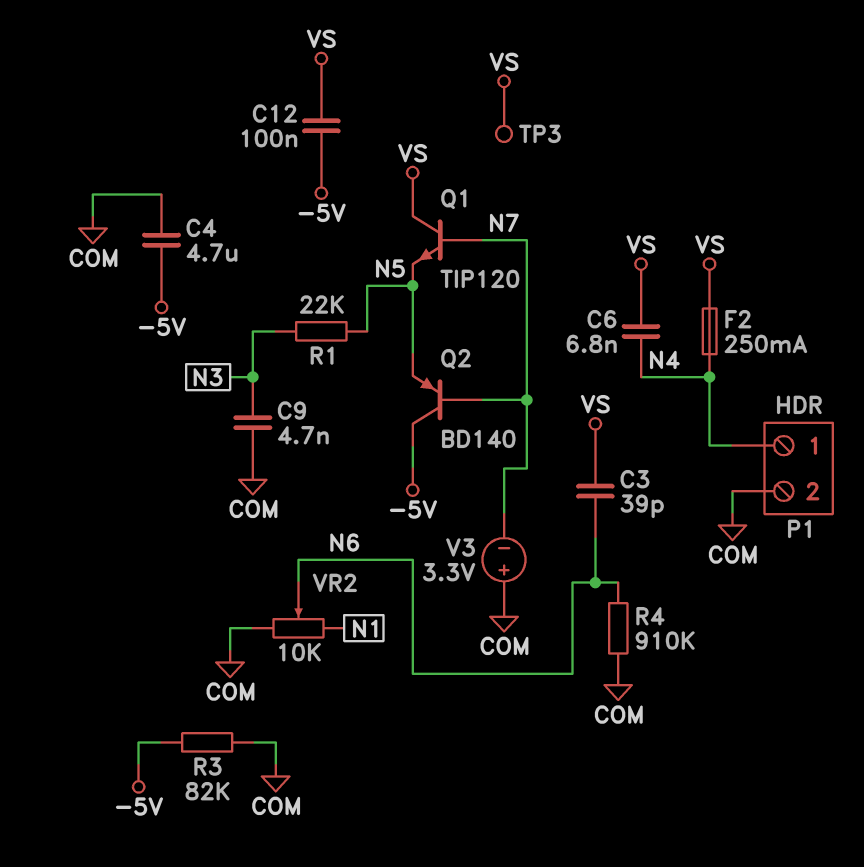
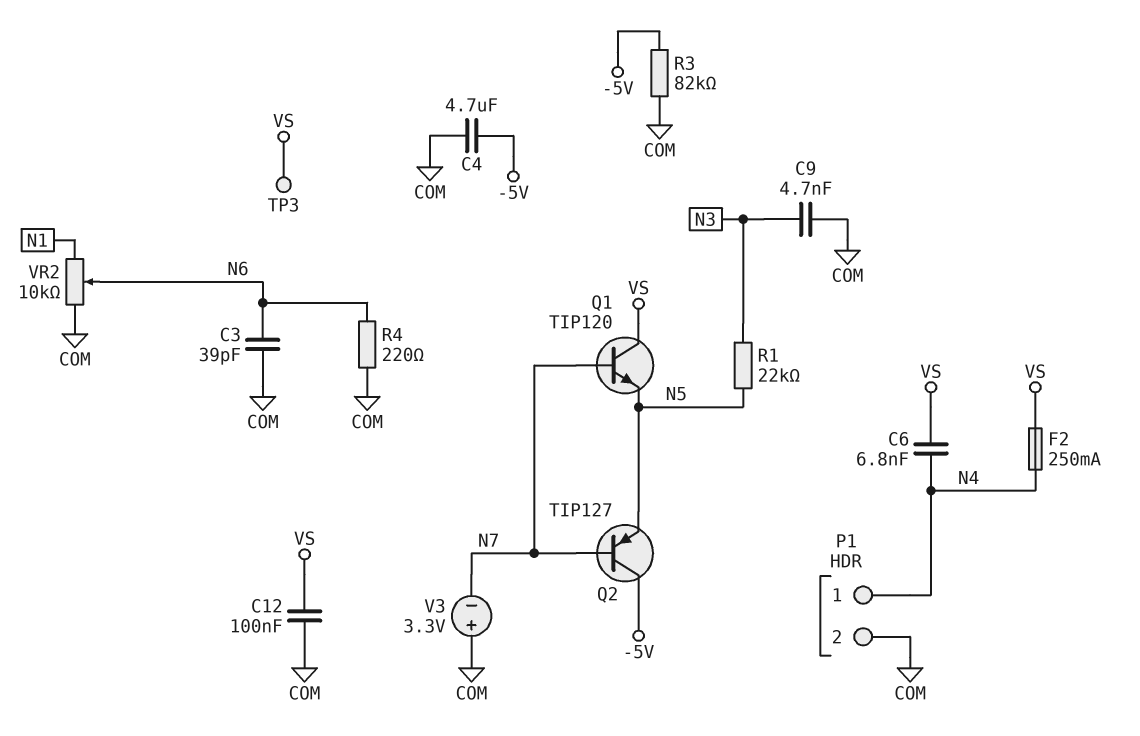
C3: 39pF (N6, VS) -> 39pF (COM, N6)
C12: 100nF (-5V, VS) -> 100nF (COM, VS)
Q2: PNP BD140 (B N7, C -5V, E N5) -> PNP TIP127 (B N7, C -5V, E N5)
R4: 910k (COM, N6) -> 220 (COM, N6)

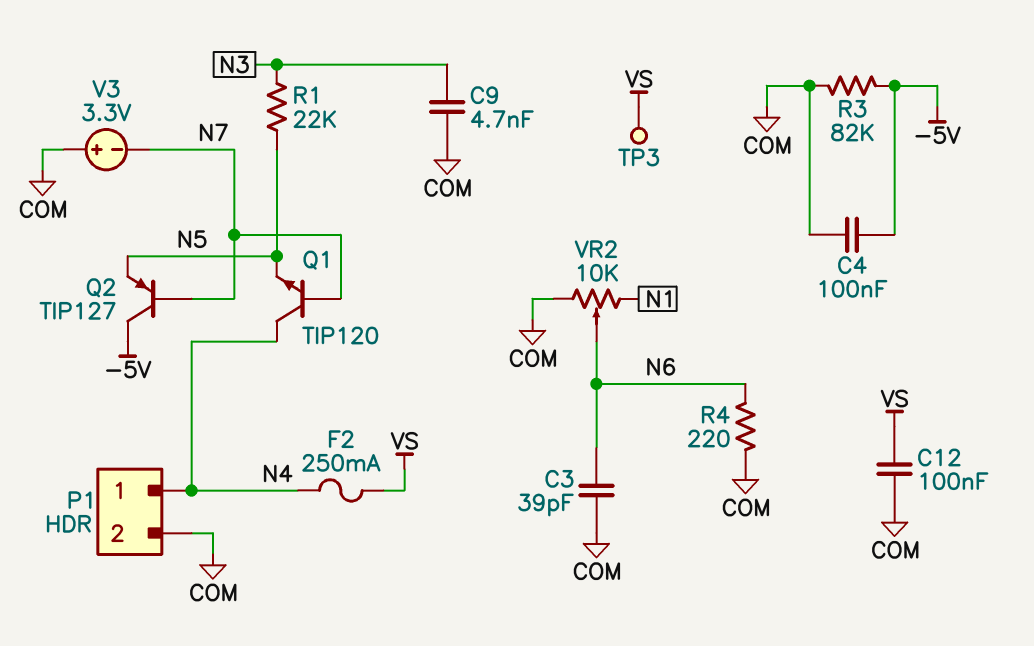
C4: 4.7uF (-5V, COM) -> 100nF (-5V, COM)
C6: 6.8nF (N4, VS) -> none
Q1: NPN TIP120 (B N7, C VS, E N5) -> NPN TIP120 (B N7, C N4, E N5)

